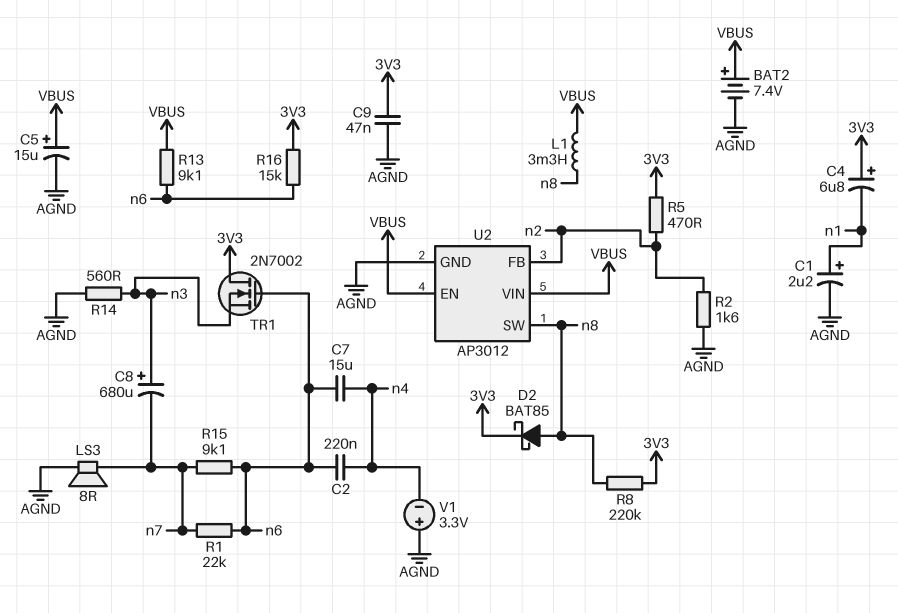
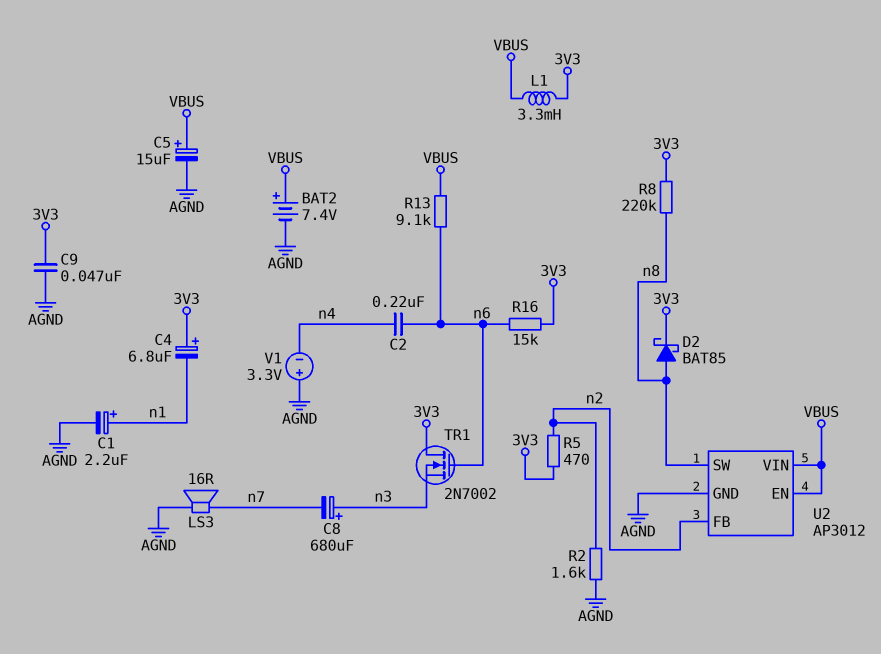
C7: 15uF (n4, n6) -> none
L1: 3.3mH (VBUS, n8) -> 3.3mH (3V3, VBUS)
LS3: speaker 8R (AGND, n7) -> speaker 16R (AGND, n7)
R1: 22k (n6, n7) -> none
R14: 560 (AGND, n3) -> none
R15: 9.1k (n6, n7) -> none

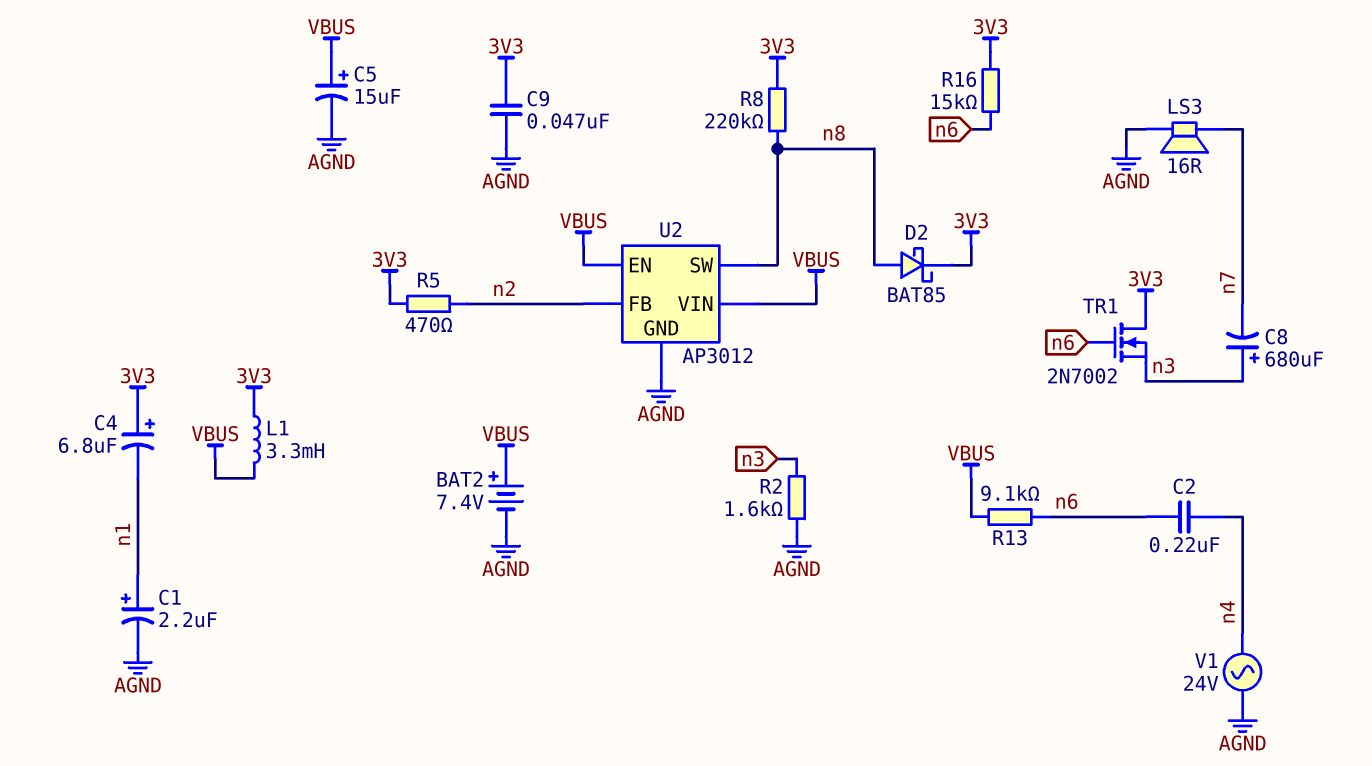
R2: 1.6k (AGND, n2) -> 1.6k (AGND, n3)
V1: 3.3V (plus AGND, minus n4) -> AC 24V (AGND, n4)

